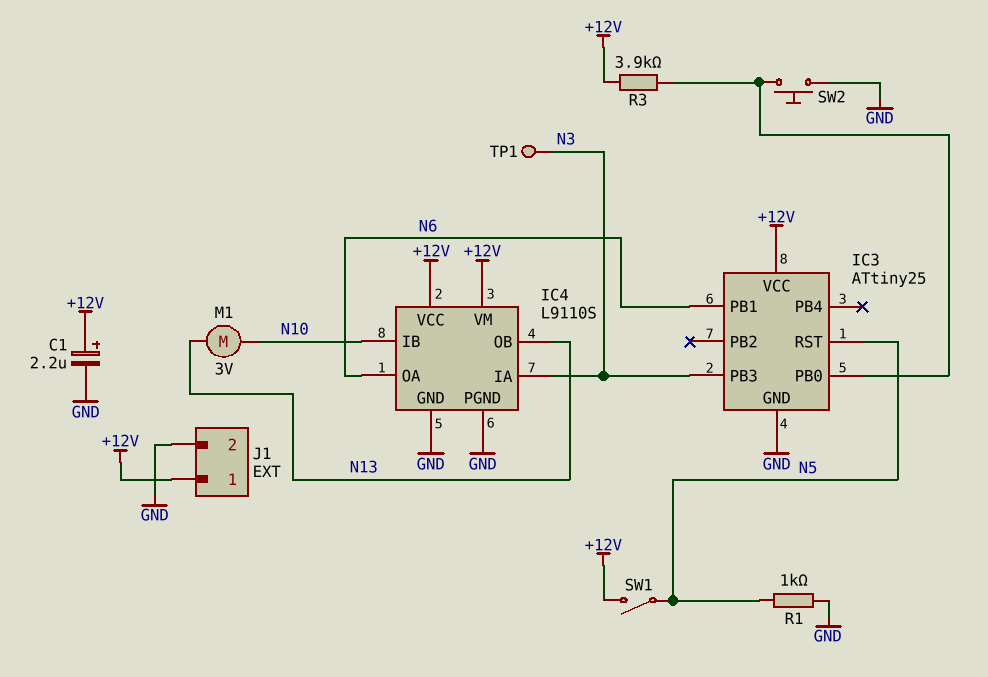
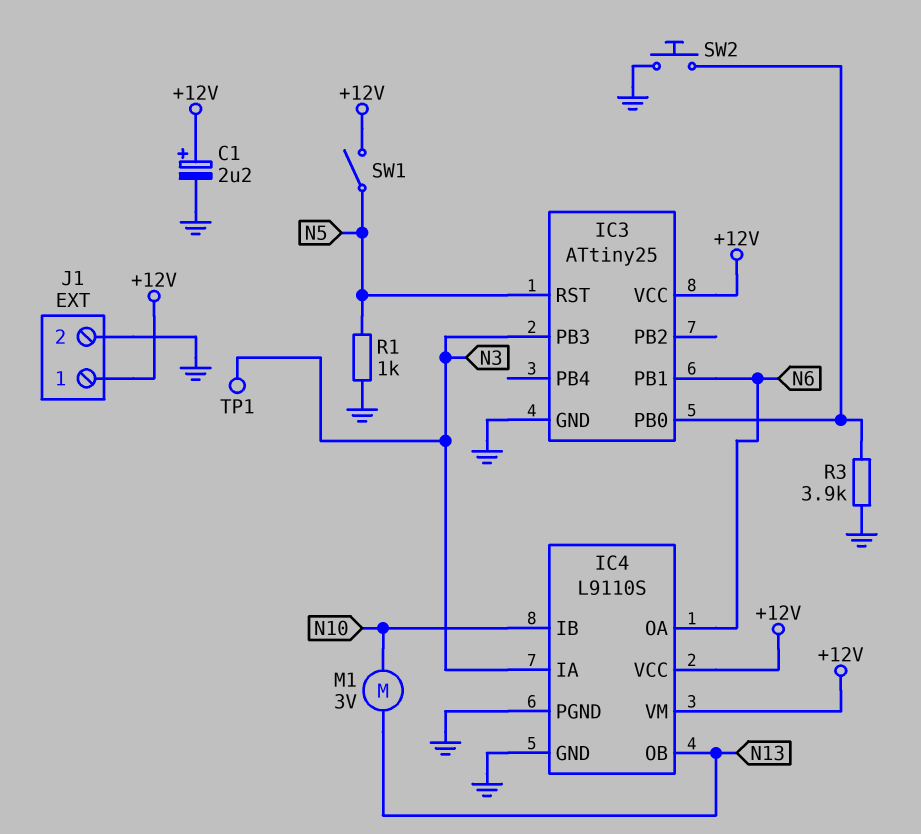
R3: 3.9k (+12V, IC3/PB0) -> 3.9k (GND, IC3/PB0)

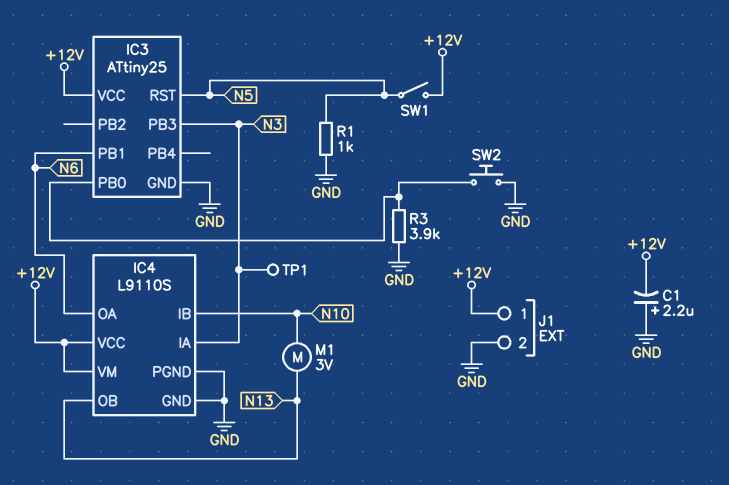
C1: 2.2uF (plus +12V, minus GND) -> 2.2uF (plus GND, minus +12V)

